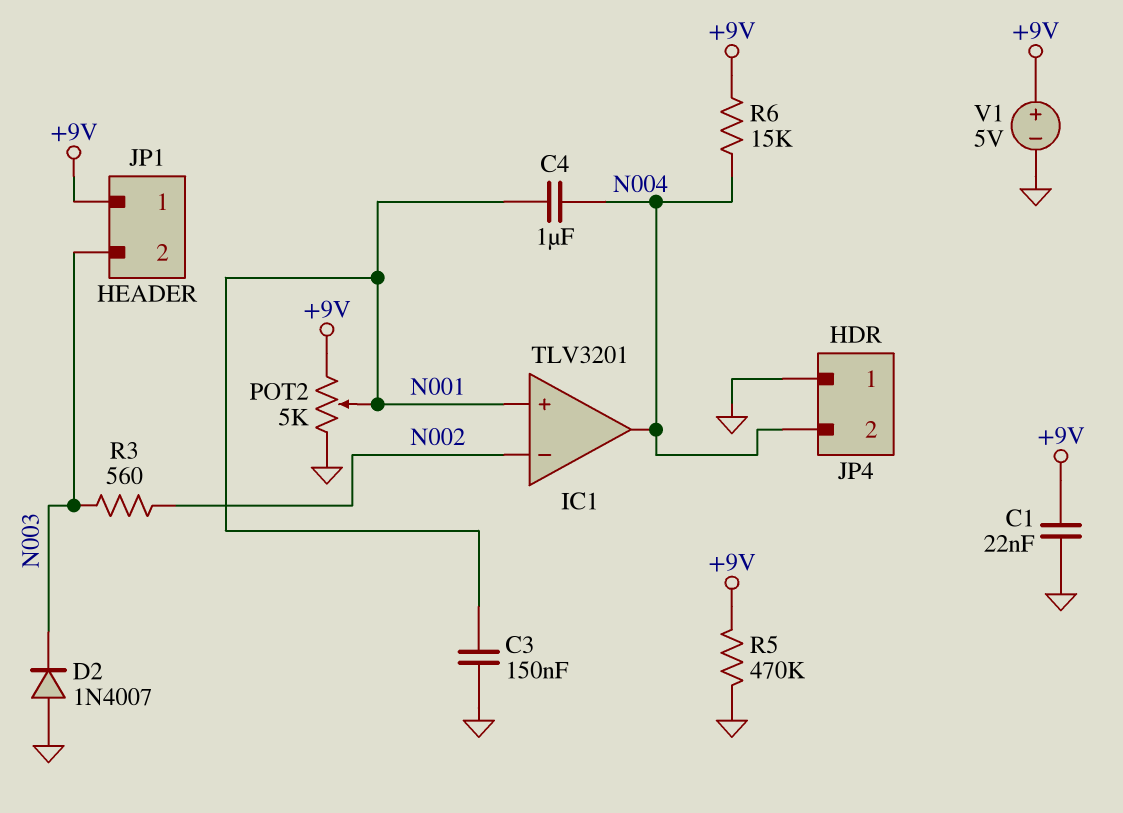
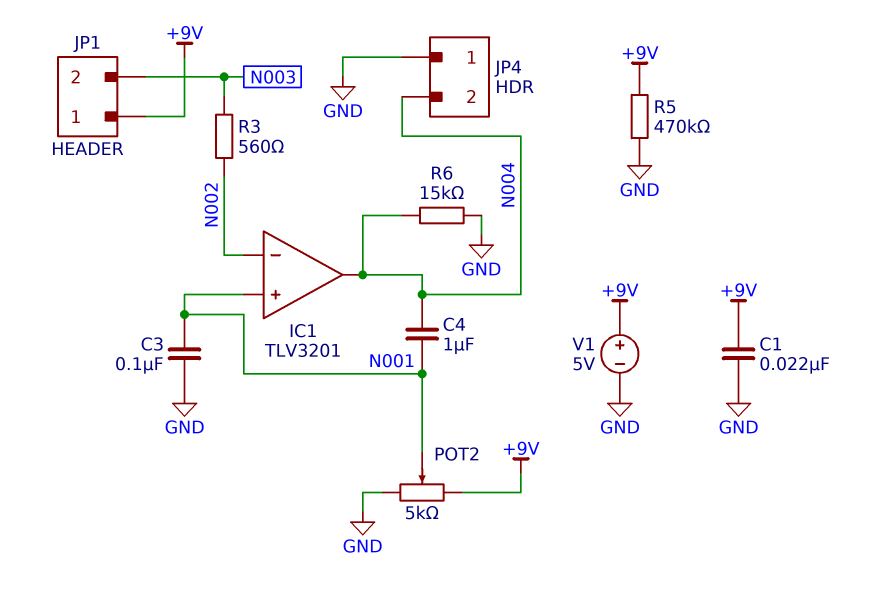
C3: 150nF (GND, N001) -> 100nF (GND, N001)
D2: diode 1N4007 (A GND, K N003) -> none
R6: 15k (+9V, N004) -> 15k (GND, N004)

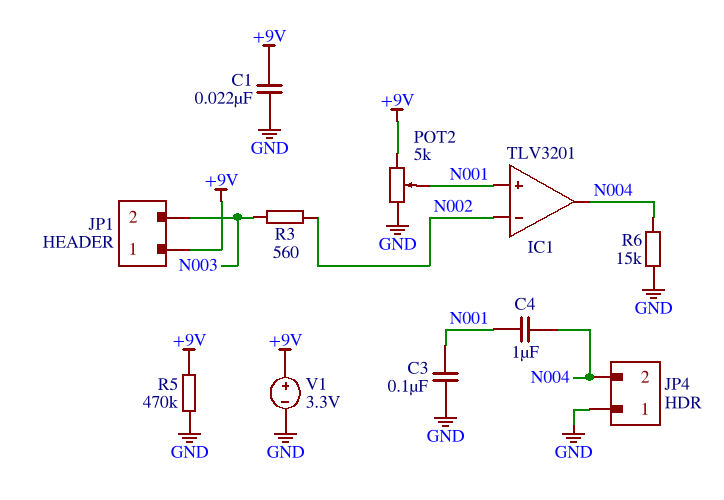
V1: 5V (plus +9V, minus GND) -> 3.3V (plus +9V, minus GND)

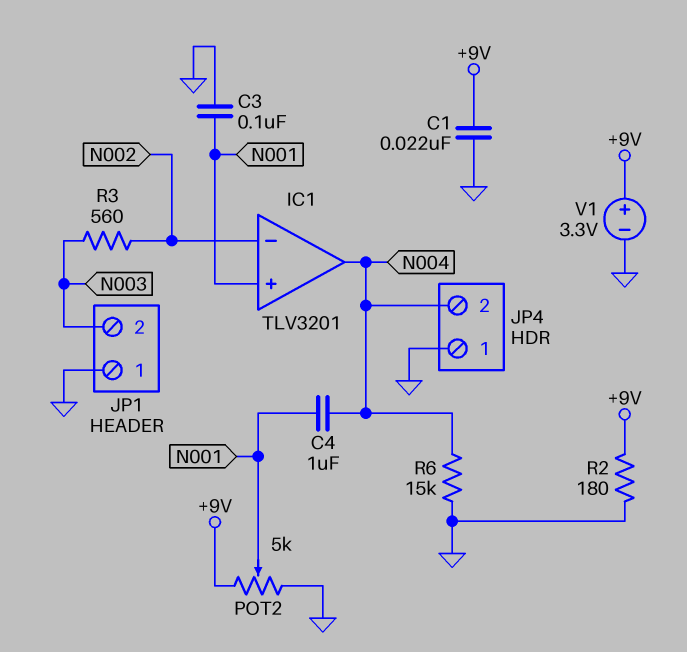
JP1 pin 1: +9V -> GND
R2: none -> 180 (+9V, GND)
R5: 470k (+9V, GND) -> none

